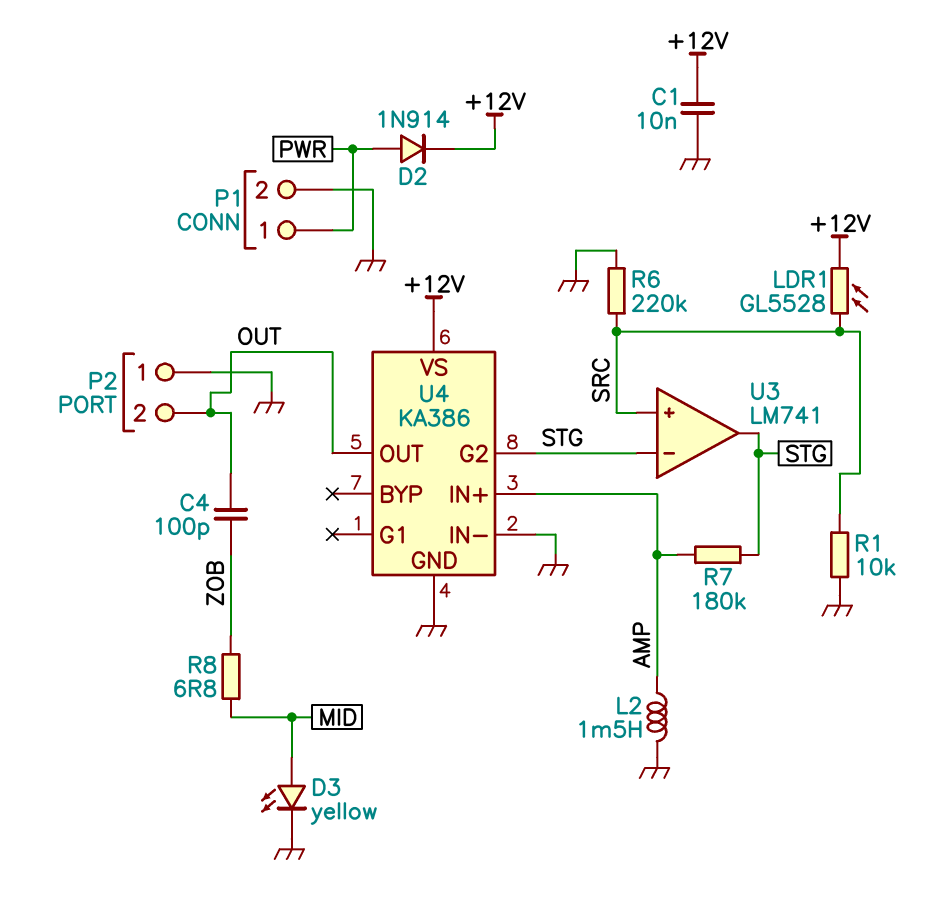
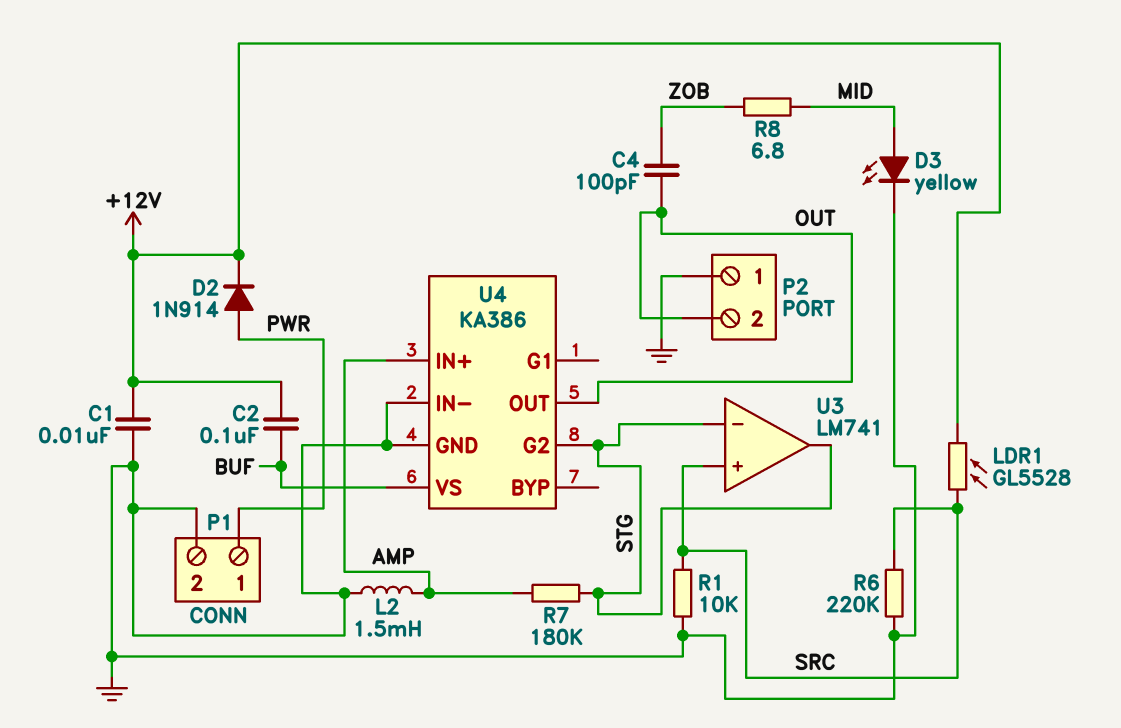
C2: none -> 100nF (+12V, BUF)
U4 pin VS: +12V -> BUF

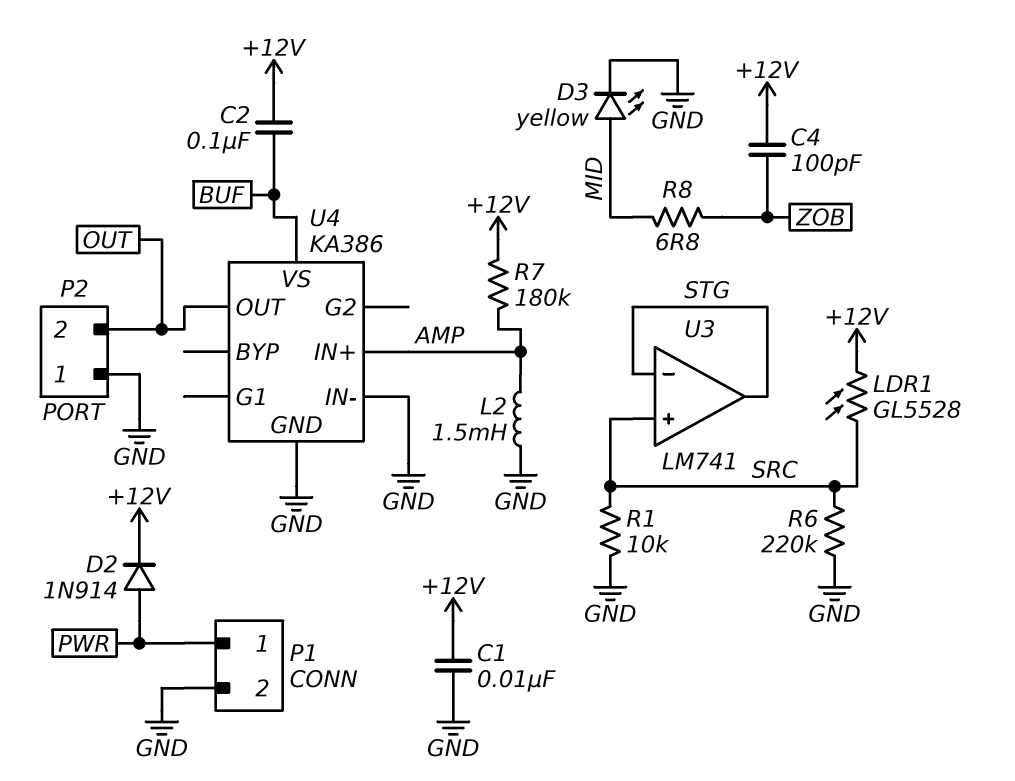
C4: 100pF (OUT, ZOB) -> 100pF (+12V, ZOB)
R7: 180k (AMP, STG) -> 180k (+12V, AMP)
U4 pin G2: STG -> none

